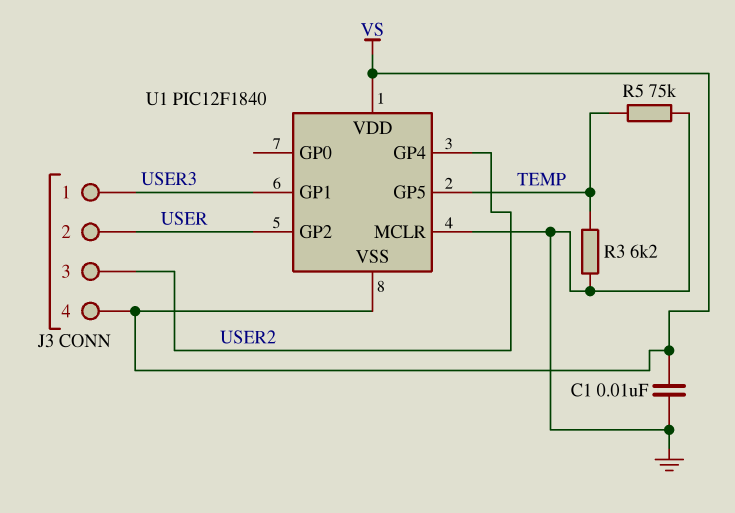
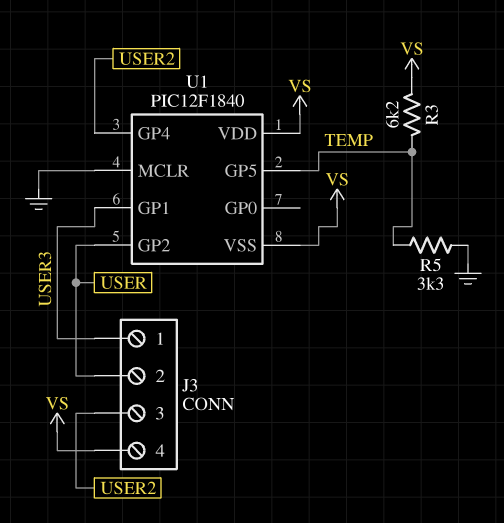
C1: 10nF (GND, VS) -> none
R3: 6.2k (GND, TEMP) -> 6.2k (TEMP, VS)
R5: 75k (GND, TEMP) -> 3.3k (GND, TEMP)

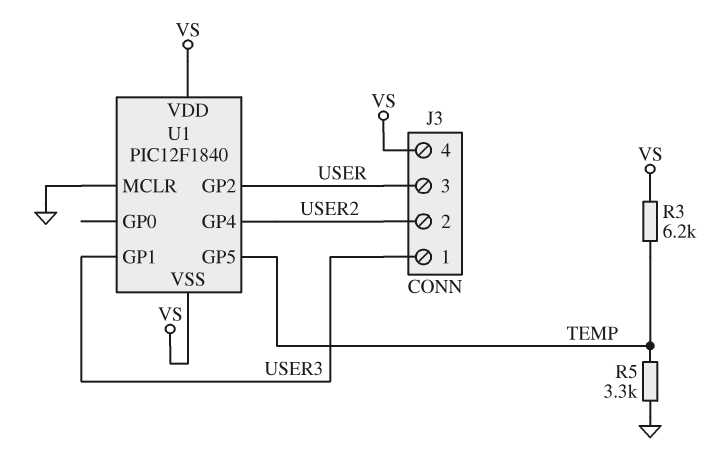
J3 pin 2: USER -> USER2
J3 pin 3: USER2 -> USER

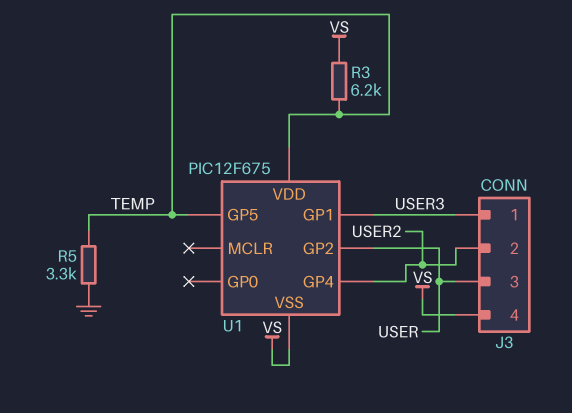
U1: PIC12F1840 -> PIC12F675
U1 pin MCLR: GND -> none
U1 pin VDD: VS -> TEMP

